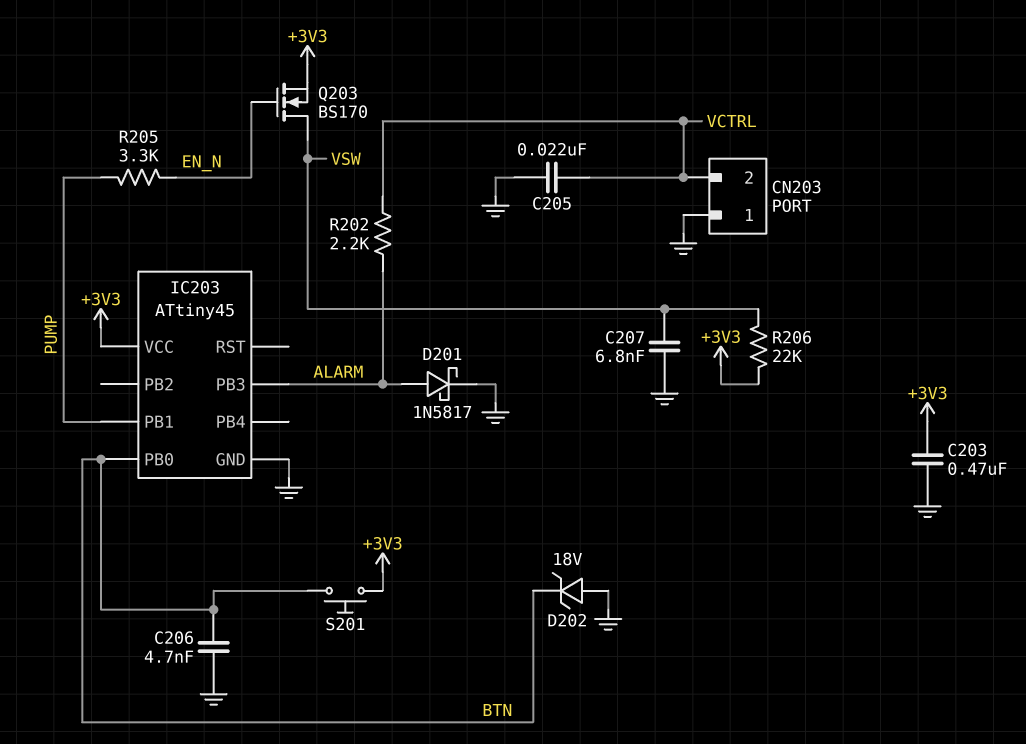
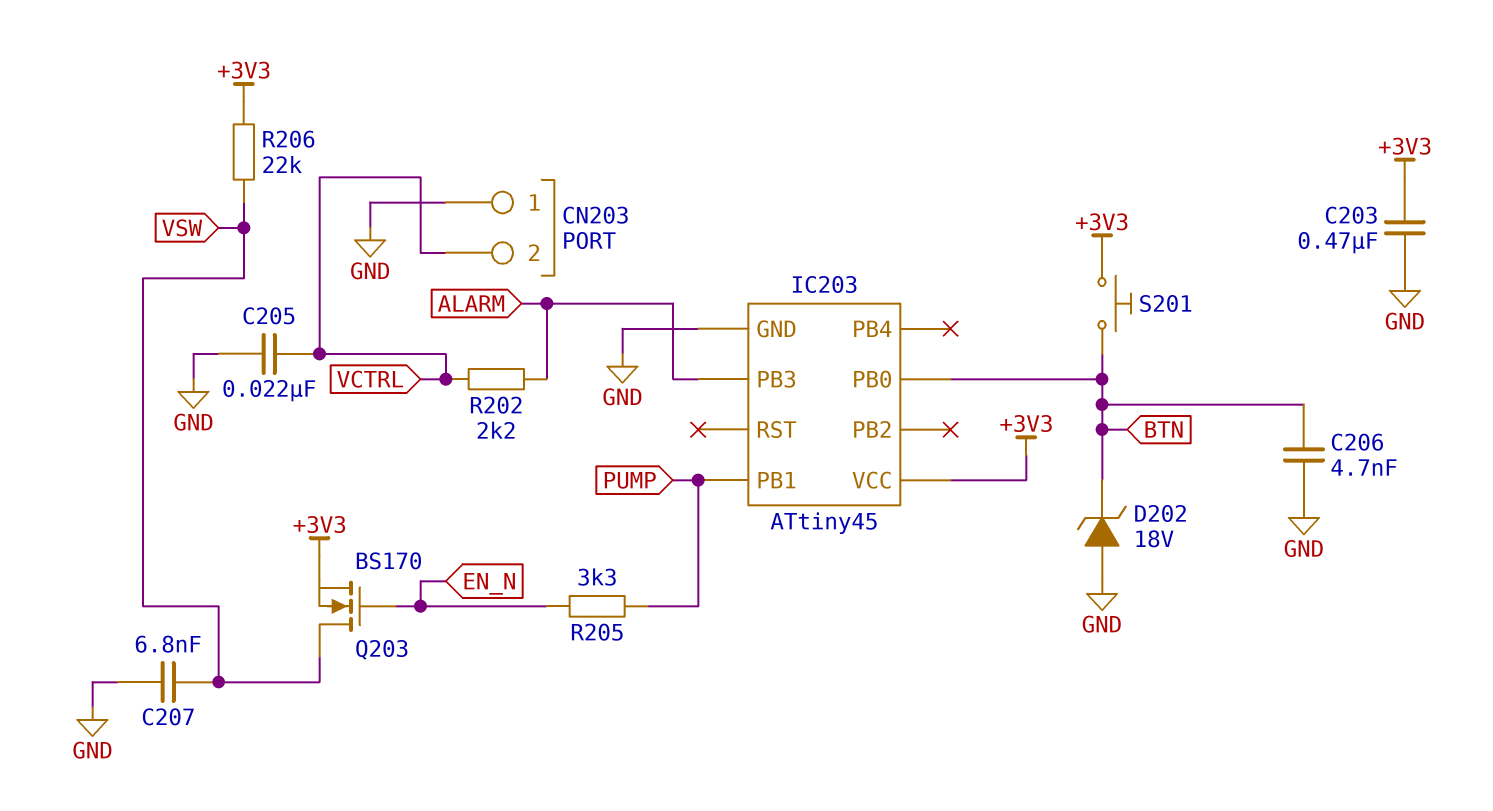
D201: schottky 1N5817 (A ALARM, K GND) -> none

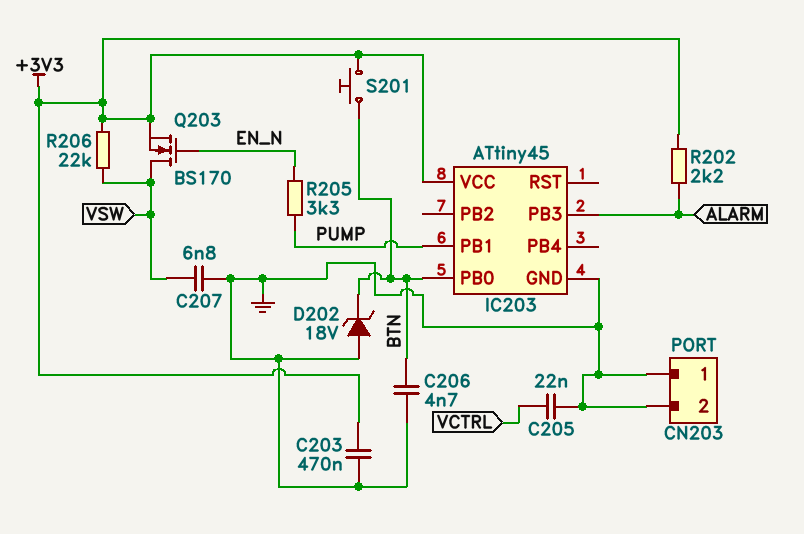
CN203 pin 2: VCTRL -> GND
R202: 2.2k (ALARM, VCTRL) -> 2.2k (+3V3, ALARM)

